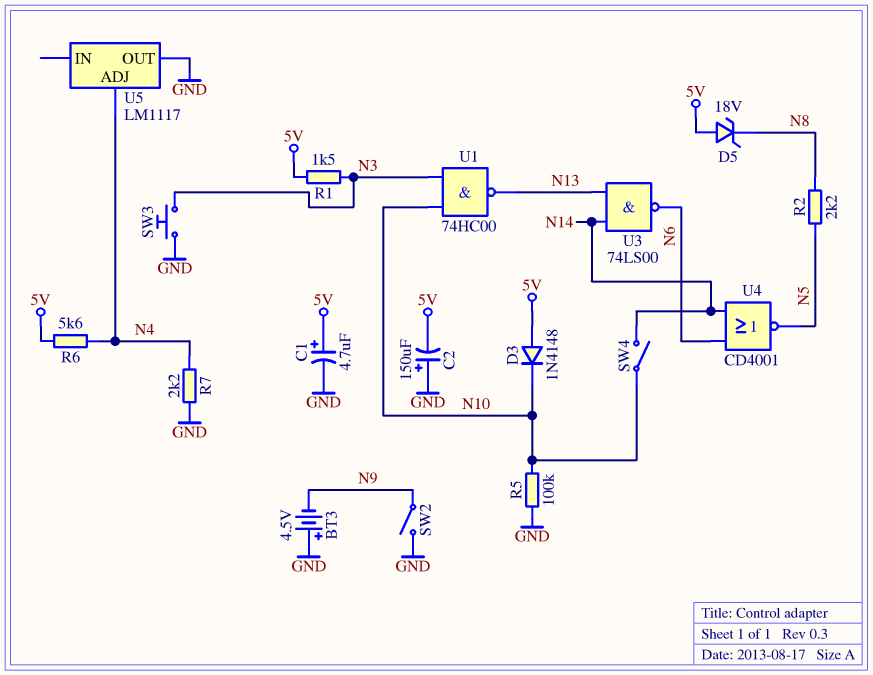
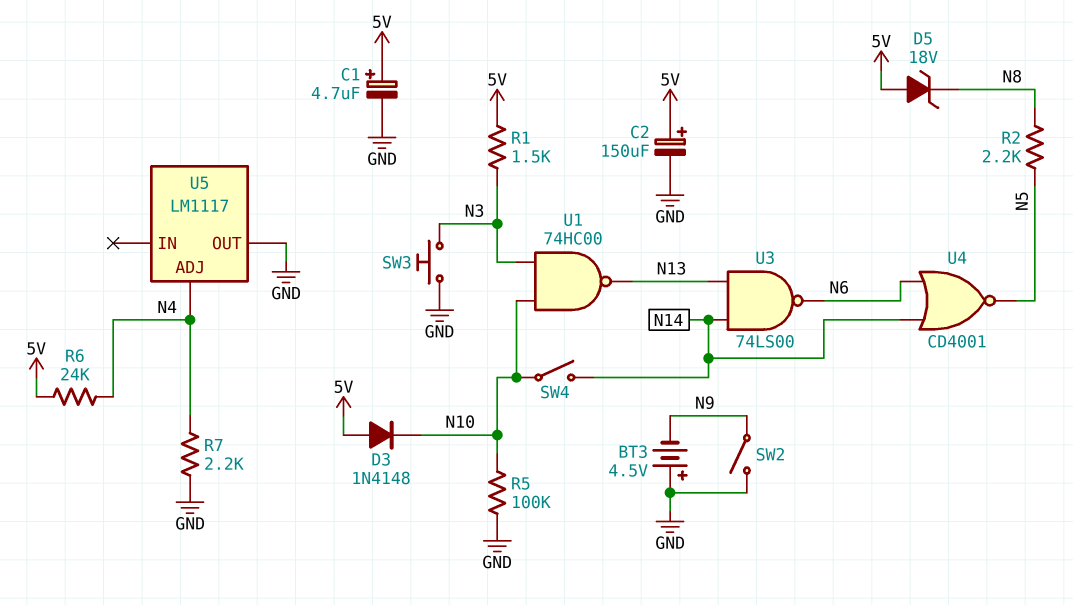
C2: 150uF (plus GND, minus 5V) -> 150uF (plus 5V, minus GND)
R6: 5.6k (5V, N4) -> 24k (5V, N4)

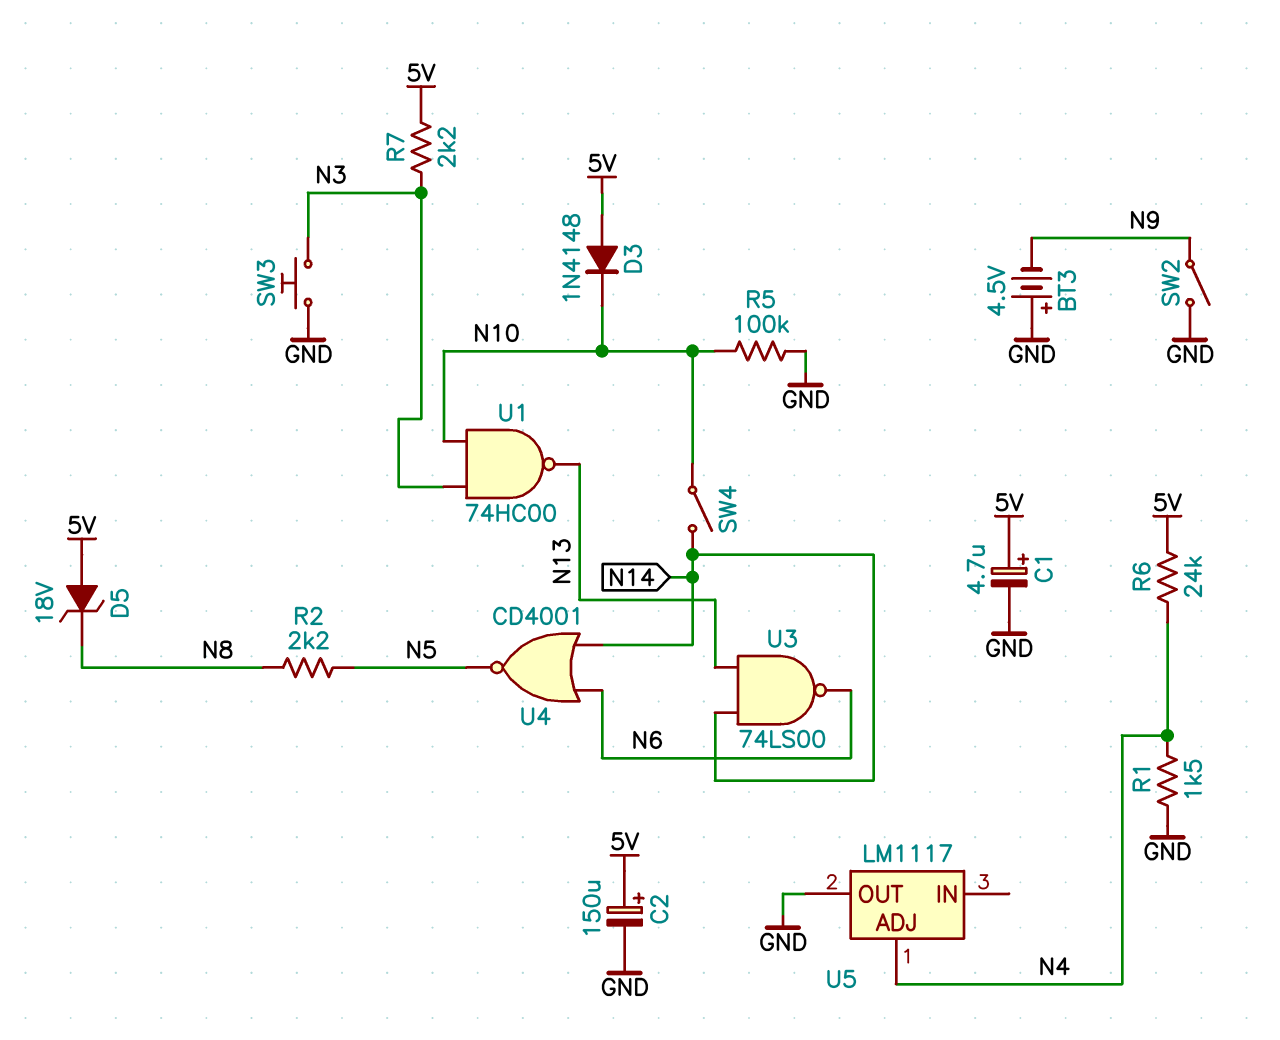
R1: 1.5k (5V, N3) -> 1.5k (GND, N4)
R7: 2.2k (GND, N4) -> 2.2k (5V, N3)

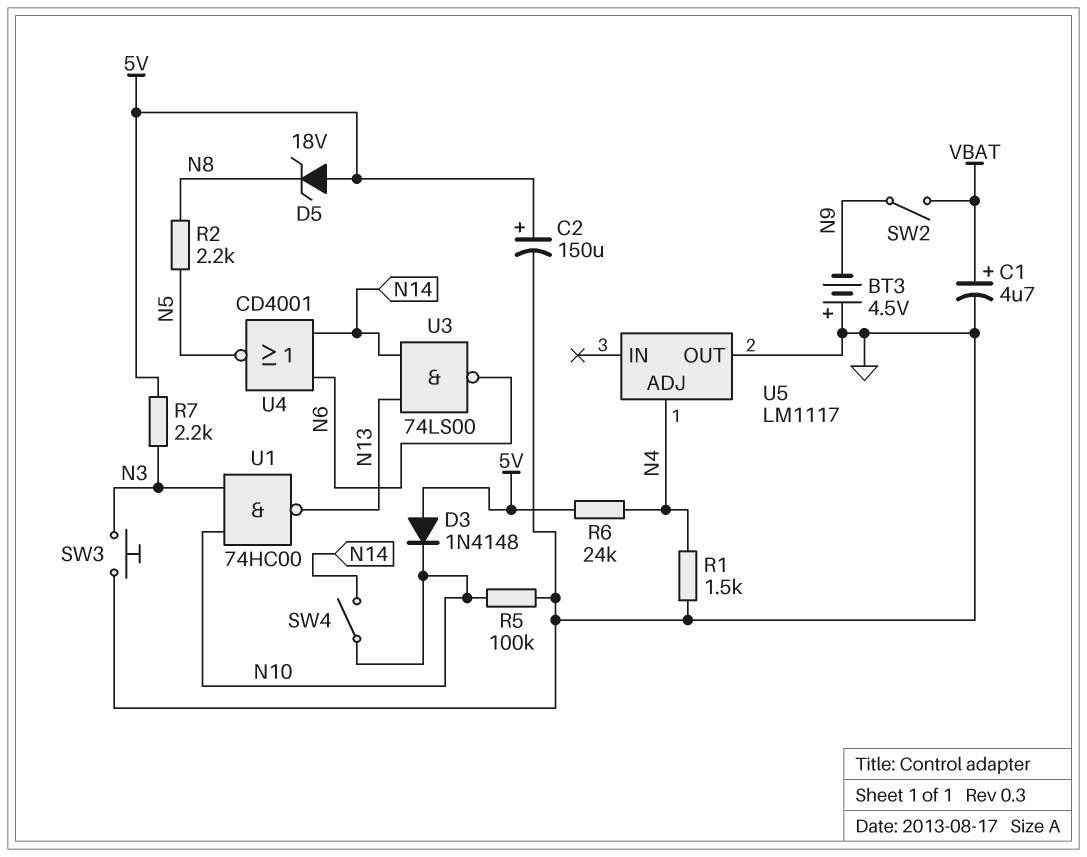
C1: 4.7uF (plus 5V, minus GND) -> 4.7uF (plus VBAT, minus GND)
SW2: switch (GND, N9) -> switch (N9, VBAT)

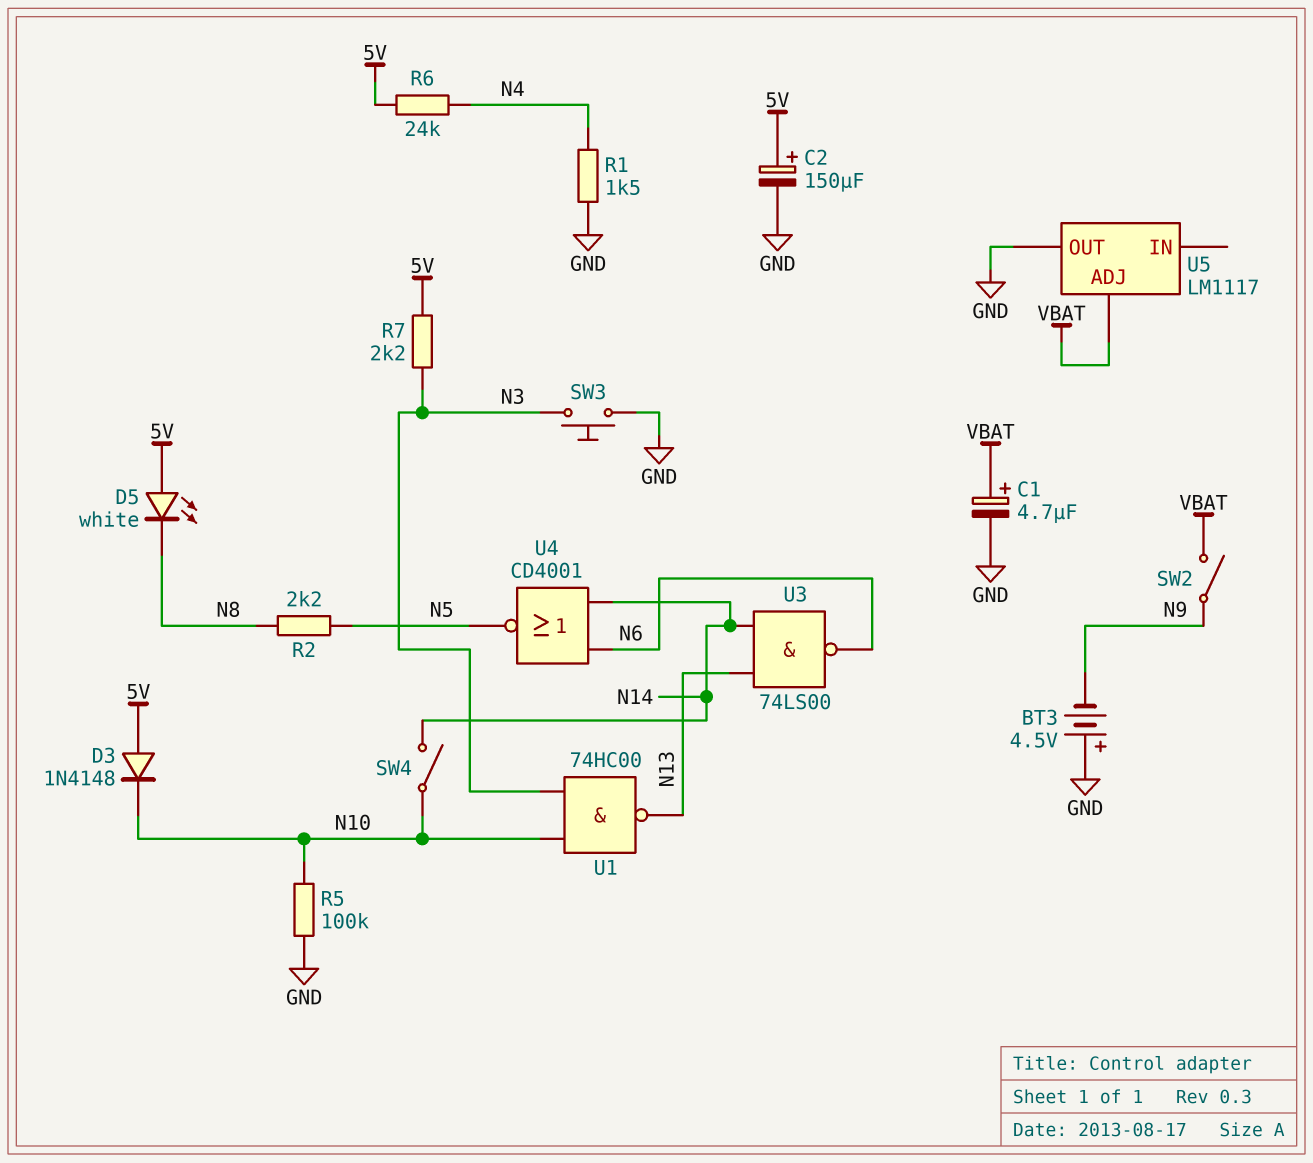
D5: zener 18V (A 5V, K N8) -> LED white (A 5V, K N8)
U5 pin ADJ: N4 -> VBAT

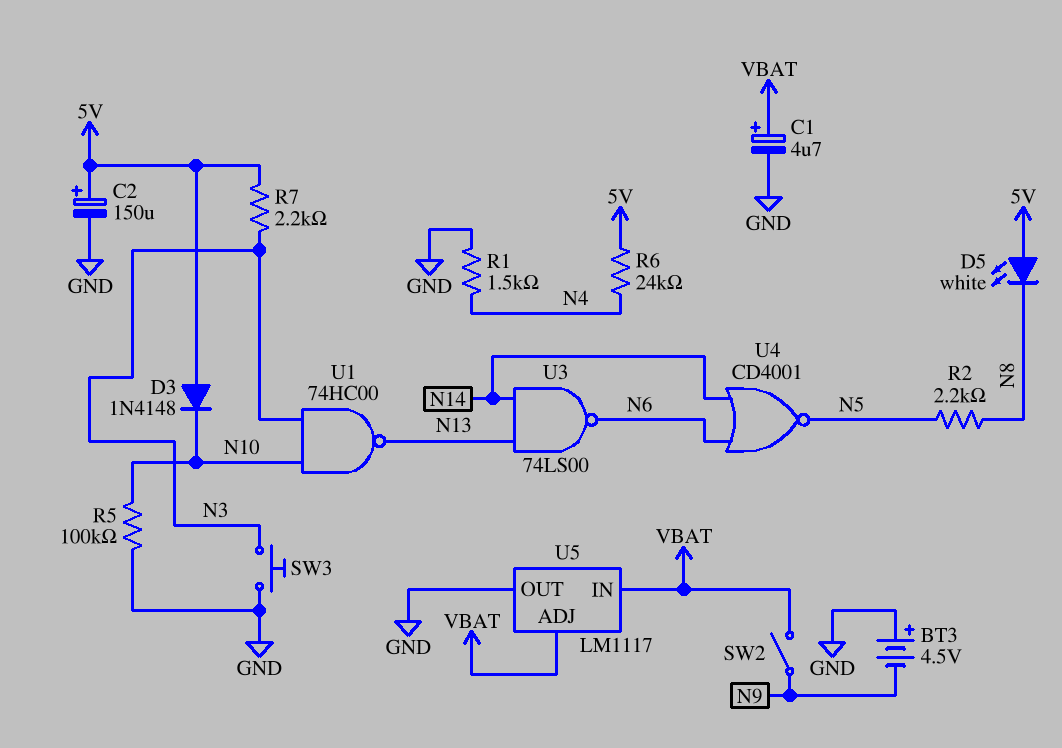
SW4: switch (N10, N14) -> none
U5 pin IN: none -> VBAT

